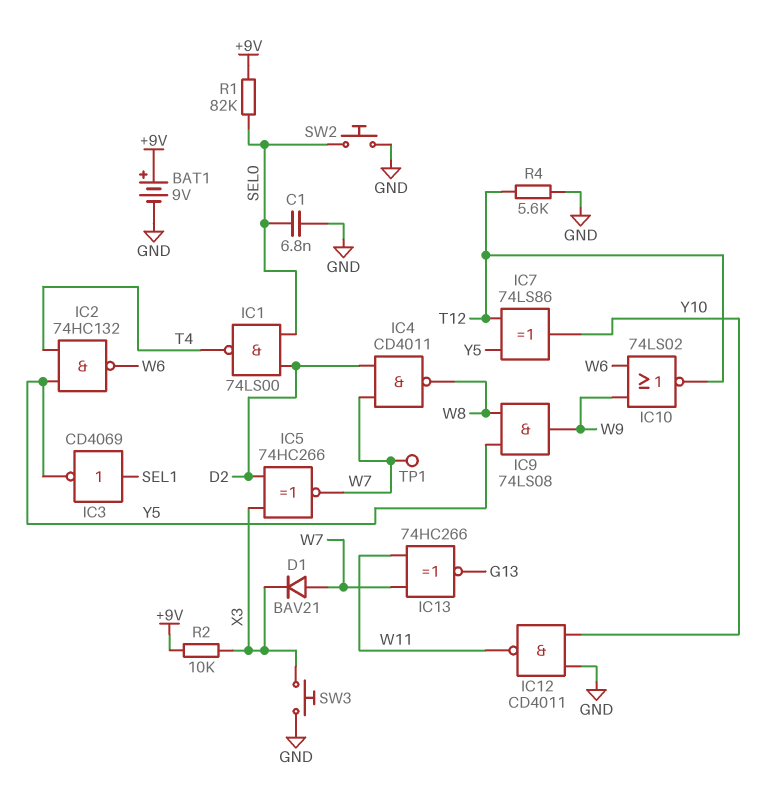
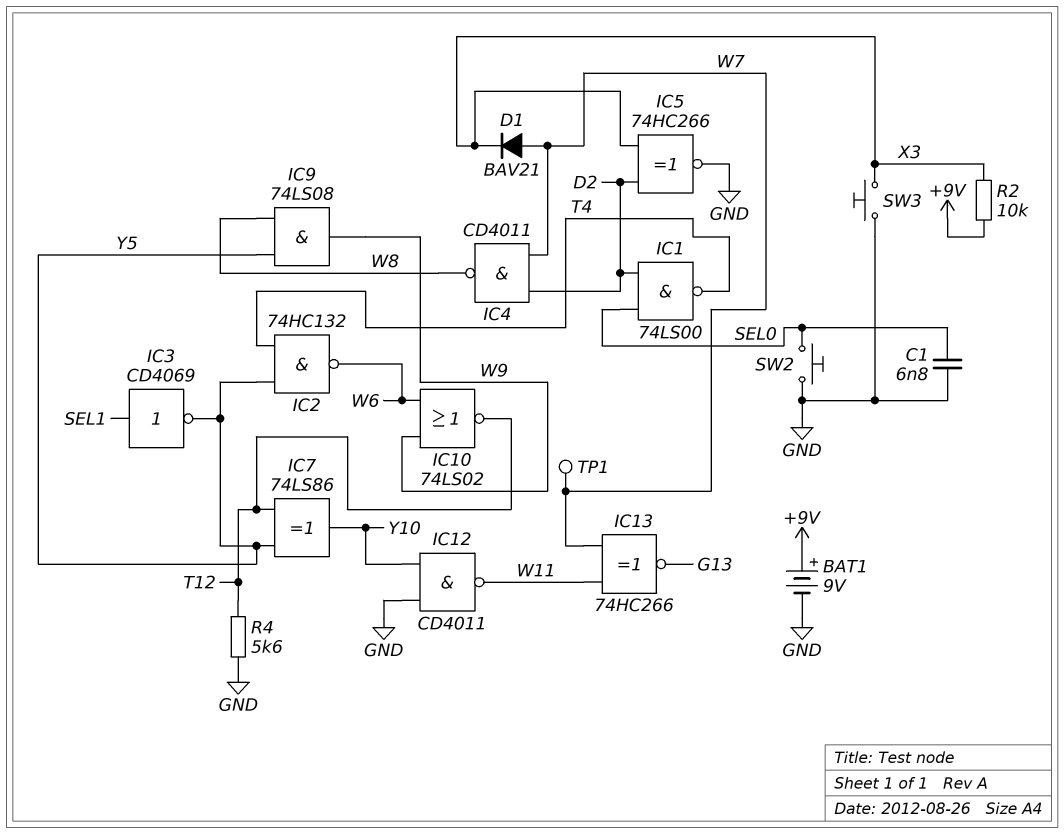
IC5: XNOR 74HC266 (in D2, in X3, out W7) -> XNOR 74HC266 (in D2, in X3, out GND)
R1: 82k (+9V, SEL0) -> none

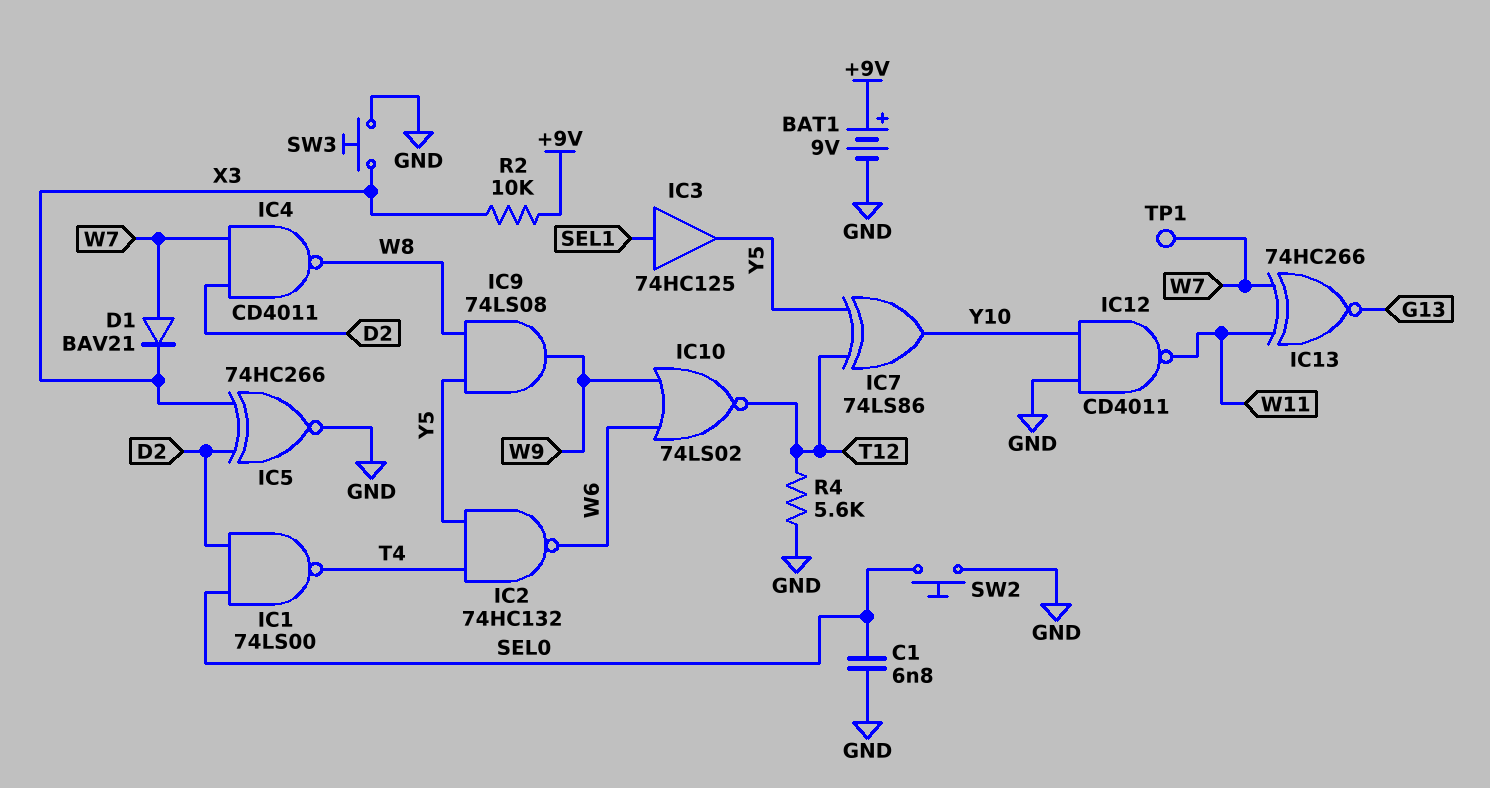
IC3: NOT CD4069 (in SEL1, out Y5) -> buffer 74HC125 (in SEL1, out Y5)

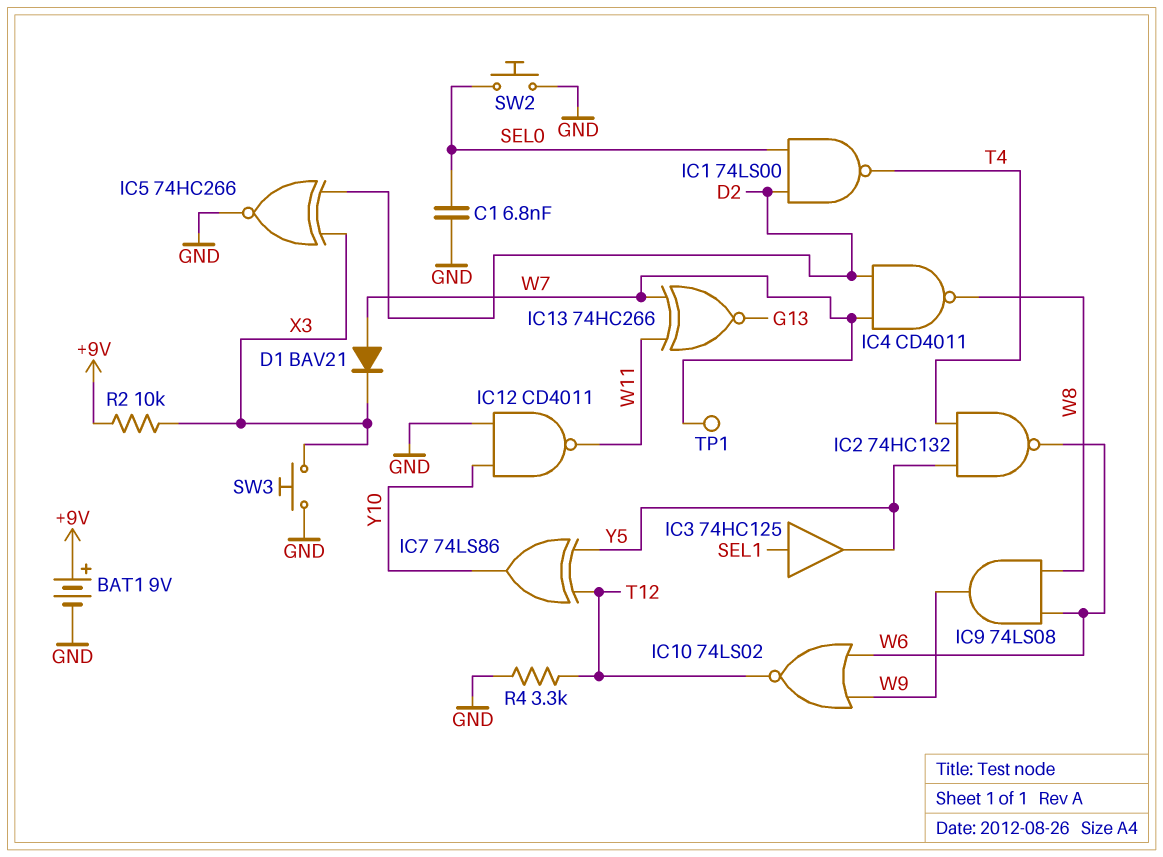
IC9: AND 74LS08 (in W8, in Y5, out W9) -> AND 74LS08 (in W6, in W8, out W9)
R4: 5.6k (GND, T12) -> 3.3k (GND, T12)

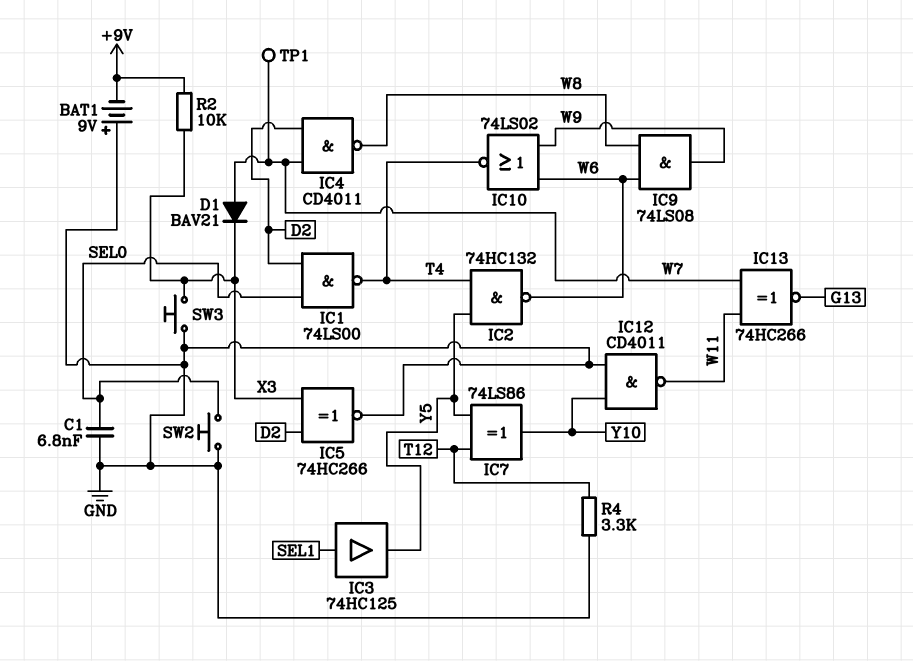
BAT1: 9V (plus +9V, minus GND) -> 9V (plus GND, minus +9V)
IC10: NOR 74LS02 (in W6, in W9, out T12) -> NOR 74LS02 (in W6, in W9, out T4)

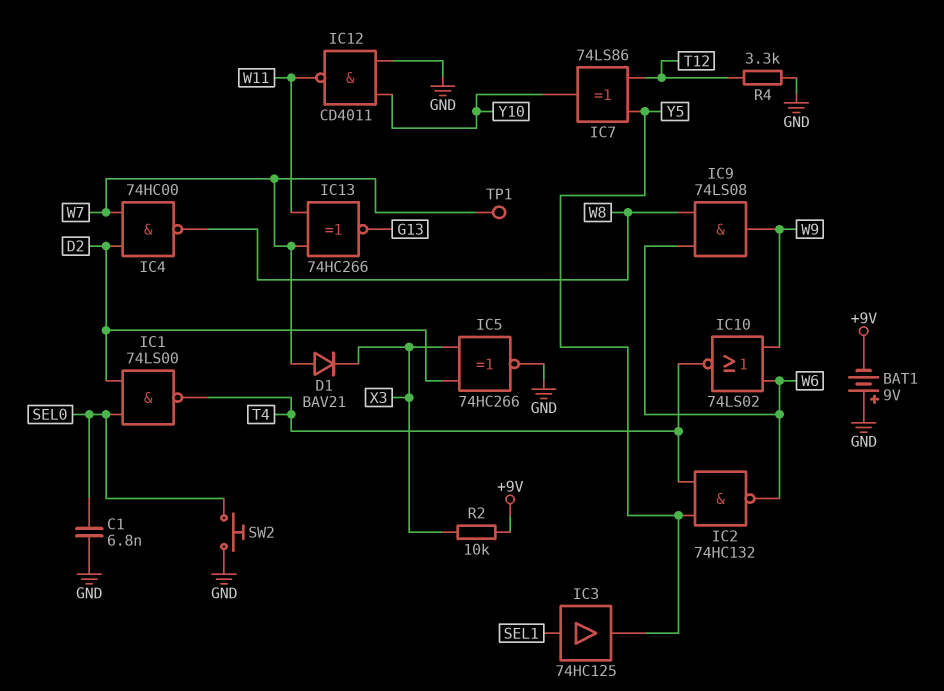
IC4: NAND CD4011 (in D2, in W7, out W8) -> NAND 74HC00 (in D2, in W7, out W8)
SW3: button (GND, X3) -> none

